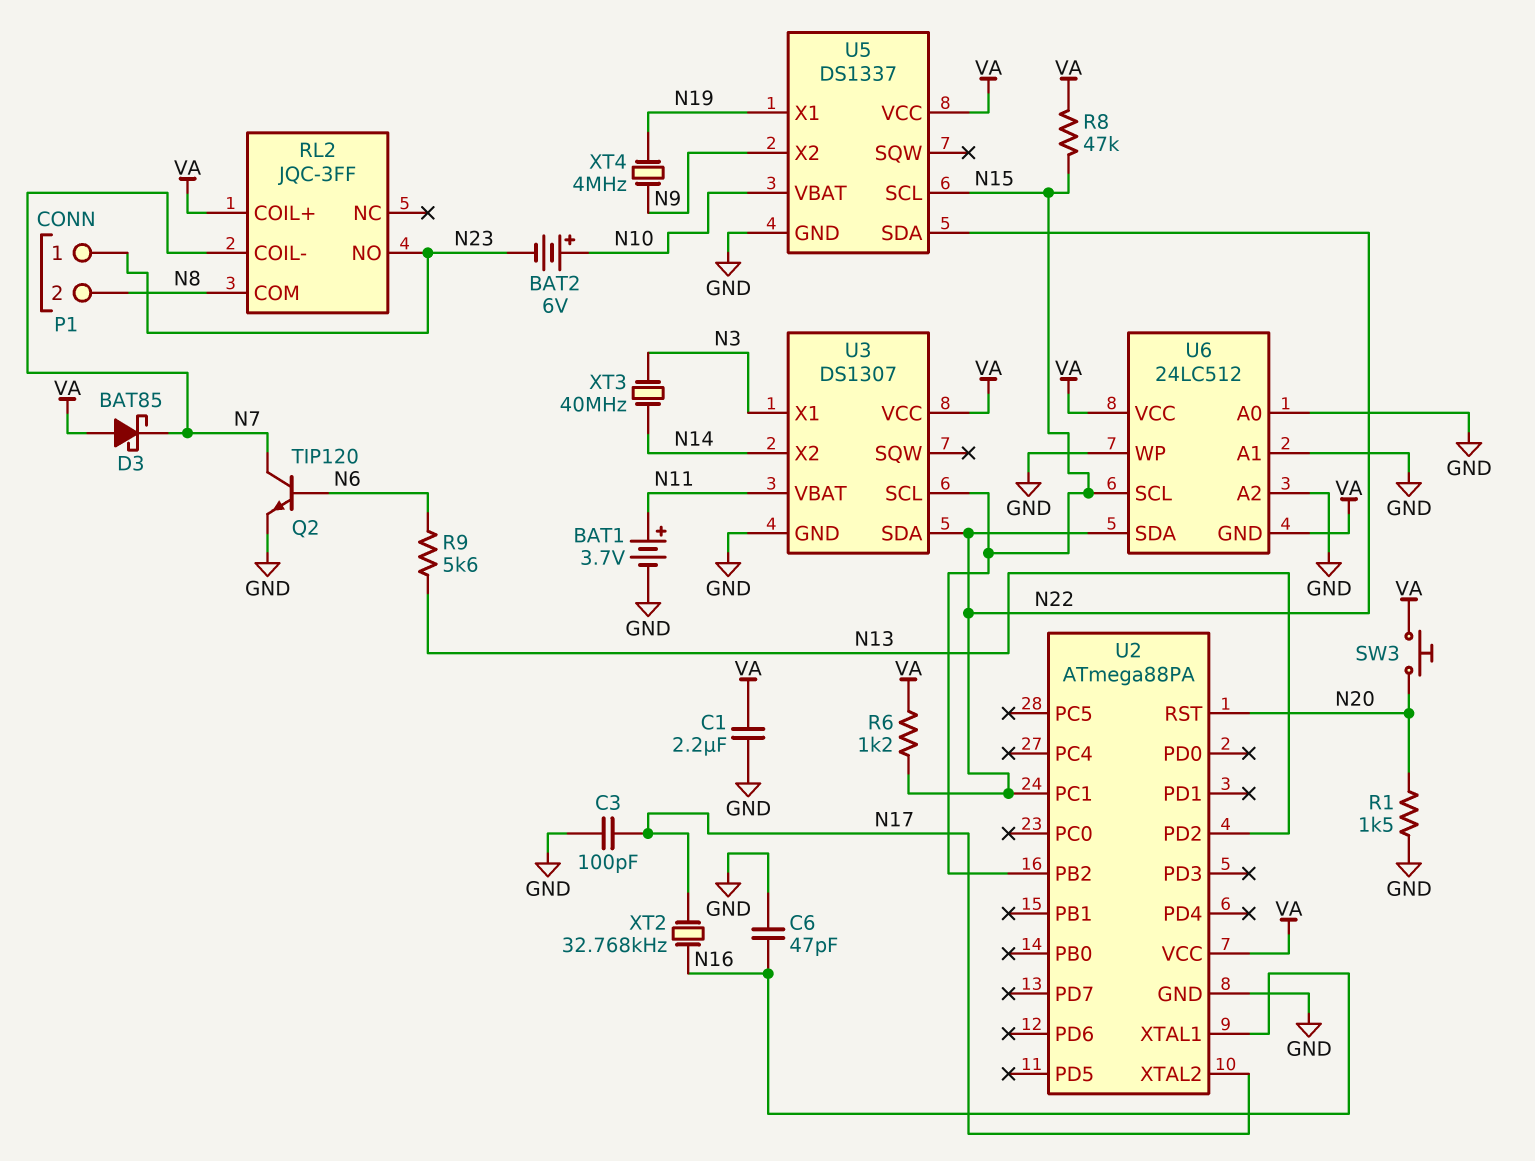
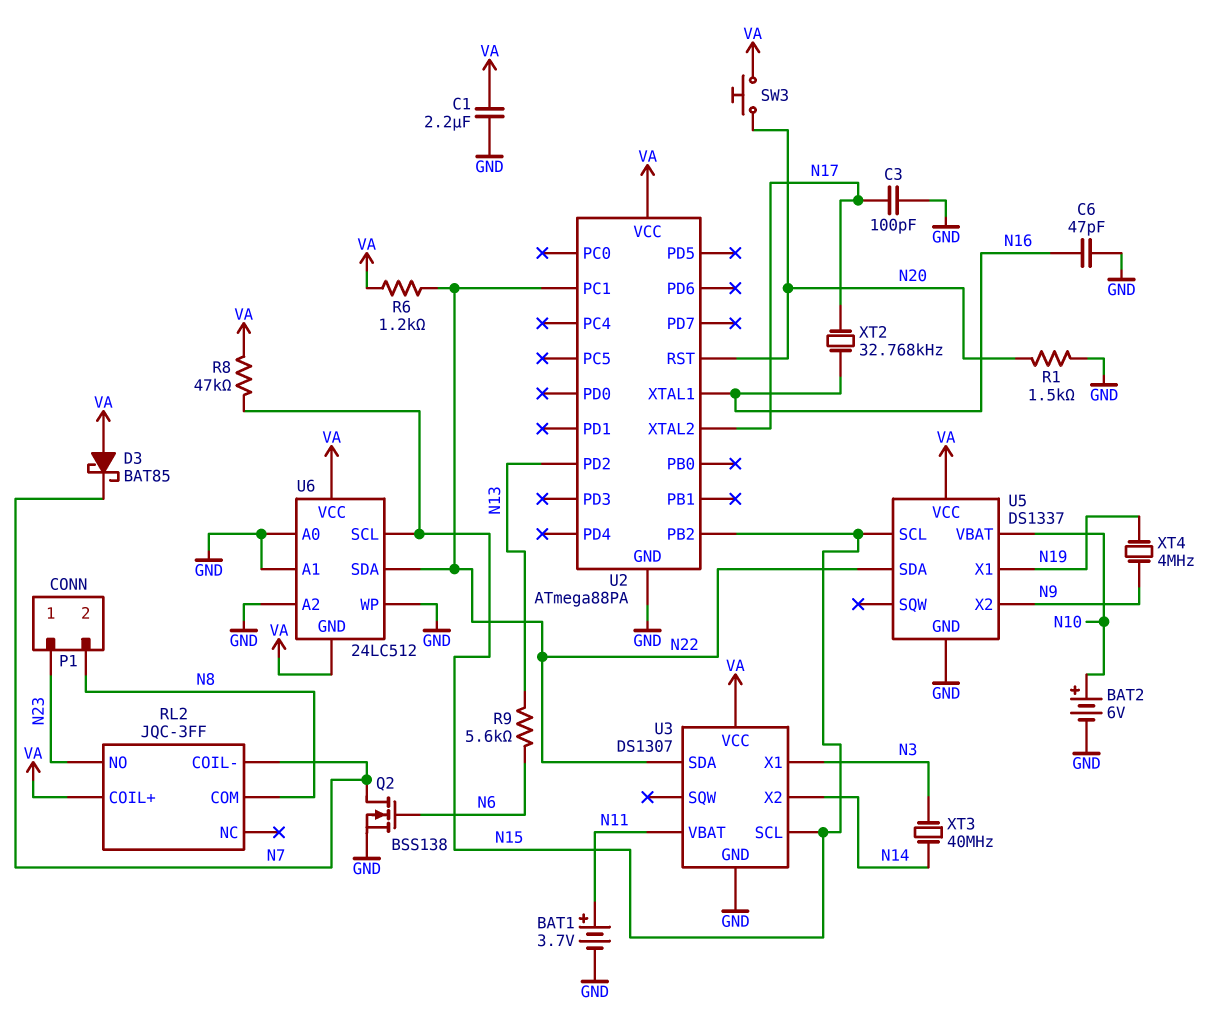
BAT2: 6V (plus N10, minus N23) -> 6V (plus N10, minus GND)
Q2: NPN TIP120 (B N6, C N7, E GND) -> NMOS BSS138 (G N6, D N7, S GND)

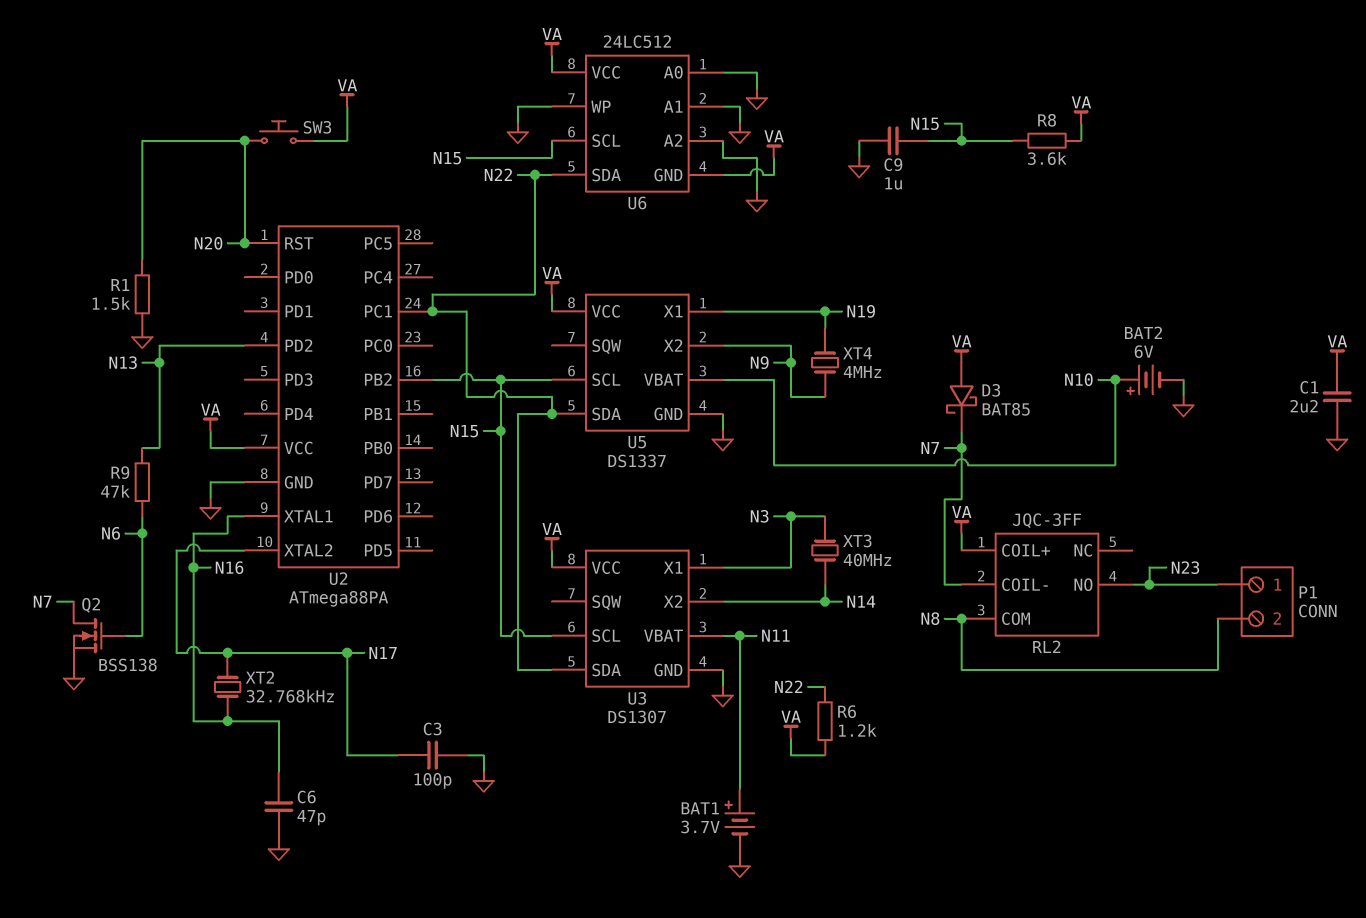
C9: none -> 1uF (GND, N15)
R8: 47k (N15, VA) -> 3.6k (N15, VA)
R9: 5.6k (N6, N13) -> 47k (N6, N13)

